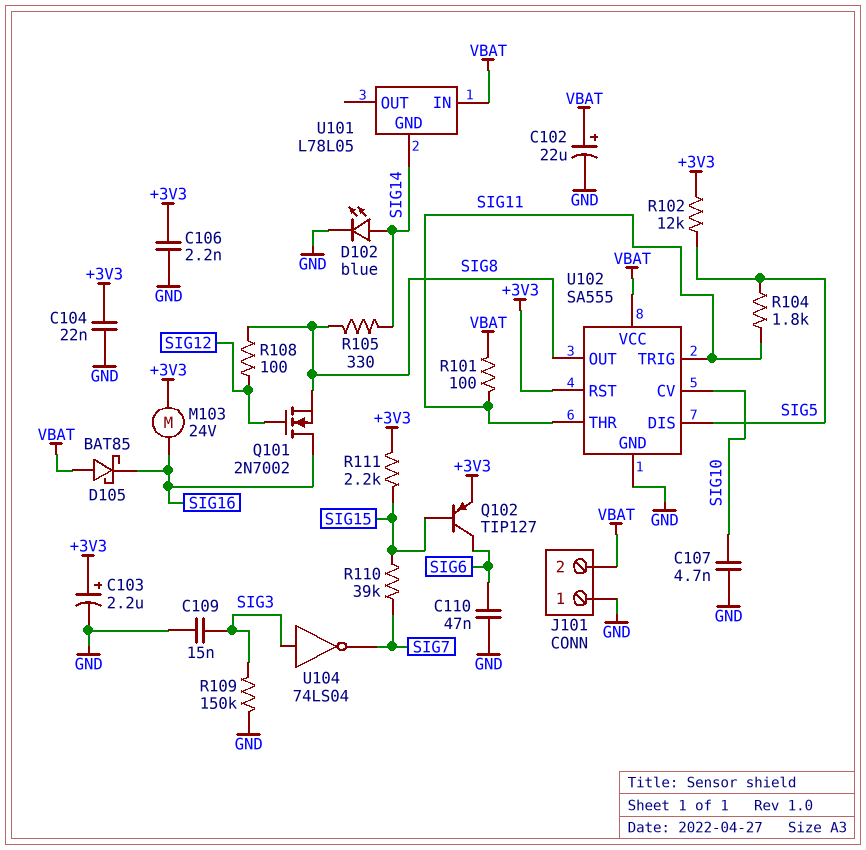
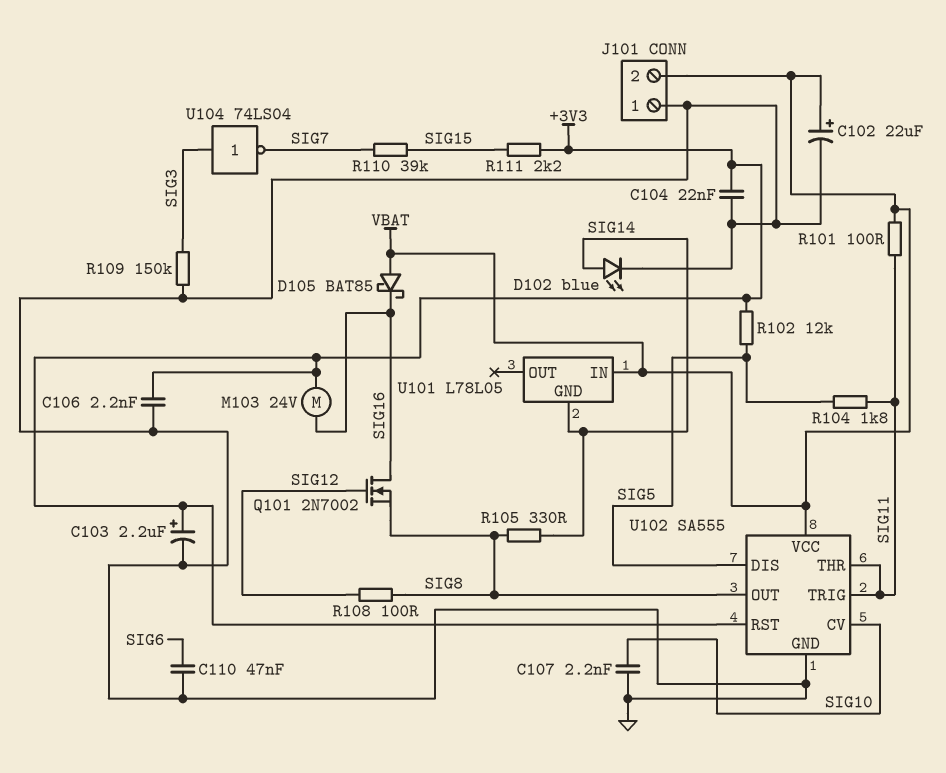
C107: 4.7nF (GND, SIG10) -> 2.2nF (GND, SIG10)
C109: 15nF (GND, SIG3) -> none
Q102: PNP TIP127 (B SIG15, C SIG6, E +3V3) -> none

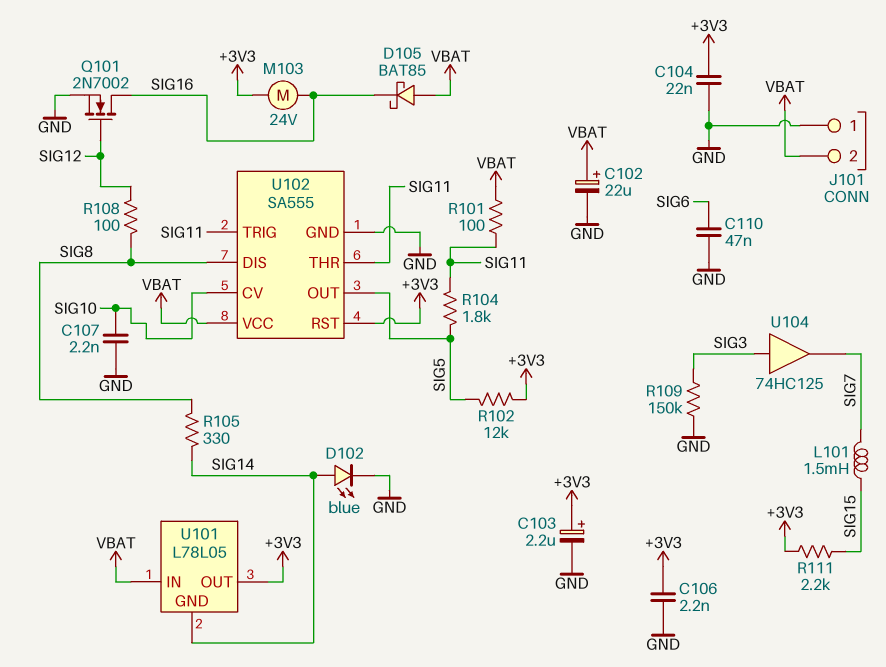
L101: none -> 1.5mH (SIG7, SIG15)
Q101: NMOS 2N7002 (G SIG12, D SIG16, S SIG8) -> NMOS 2N7002 (G SIG12, D SIG16, S GND)
R110: 39k (SIG7, SIG15) -> none
U101 pin OUT: none -> +3V3
U102 pin DIS: SIG5 -> SIG8
U102 pin OUT: SIG8 -> SIG5
U104: NOT 74LS04 (in SIG3, out SIG7) -> buffer 74HC125 (in SIG3, out SIG7)

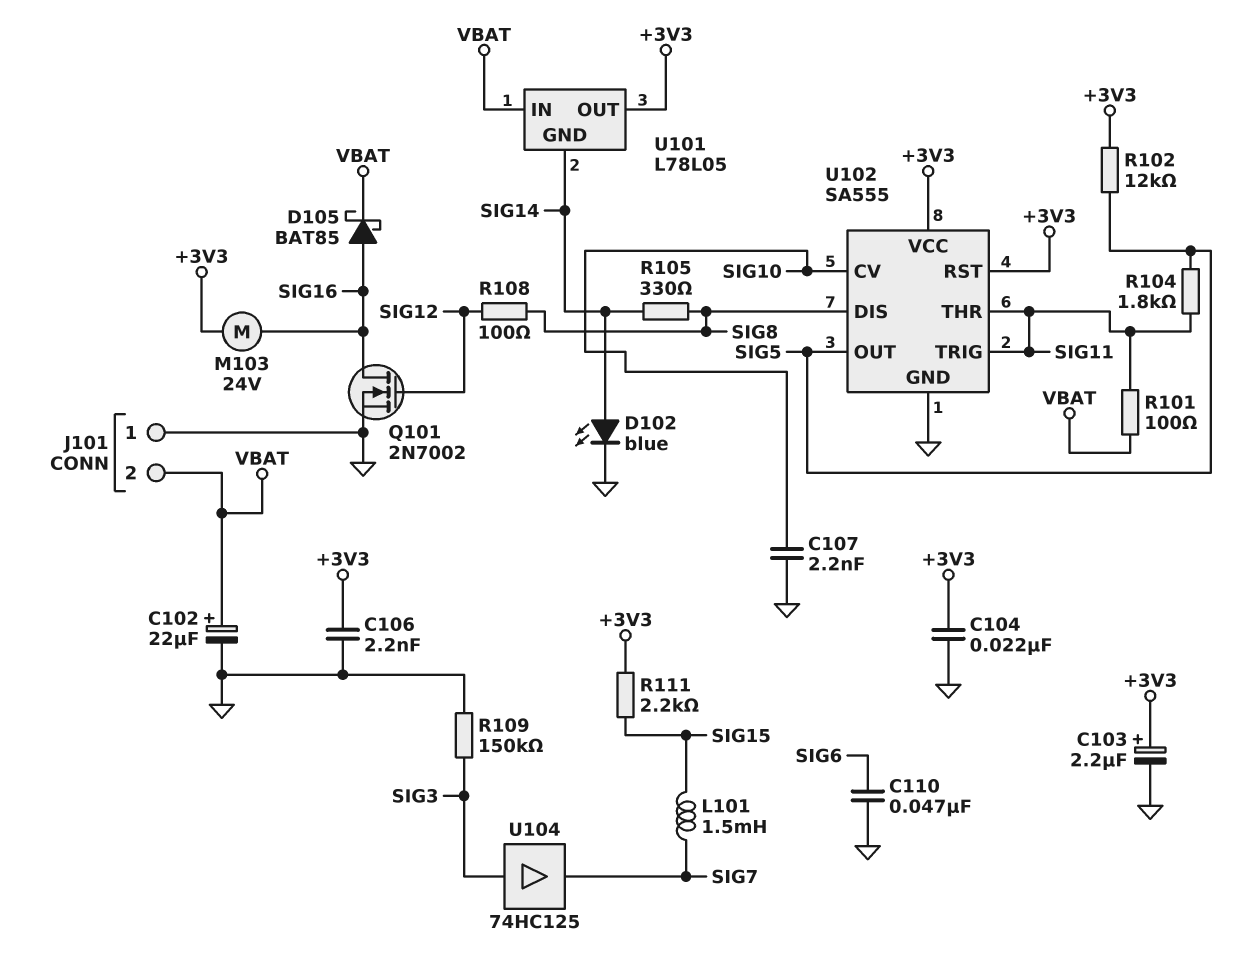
D105: schottky BAT85 (A VBAT, K SIG16) -> schottky BAT85 (A SIG16, K VBAT)
U102 pin VCC: VBAT -> +3V3

